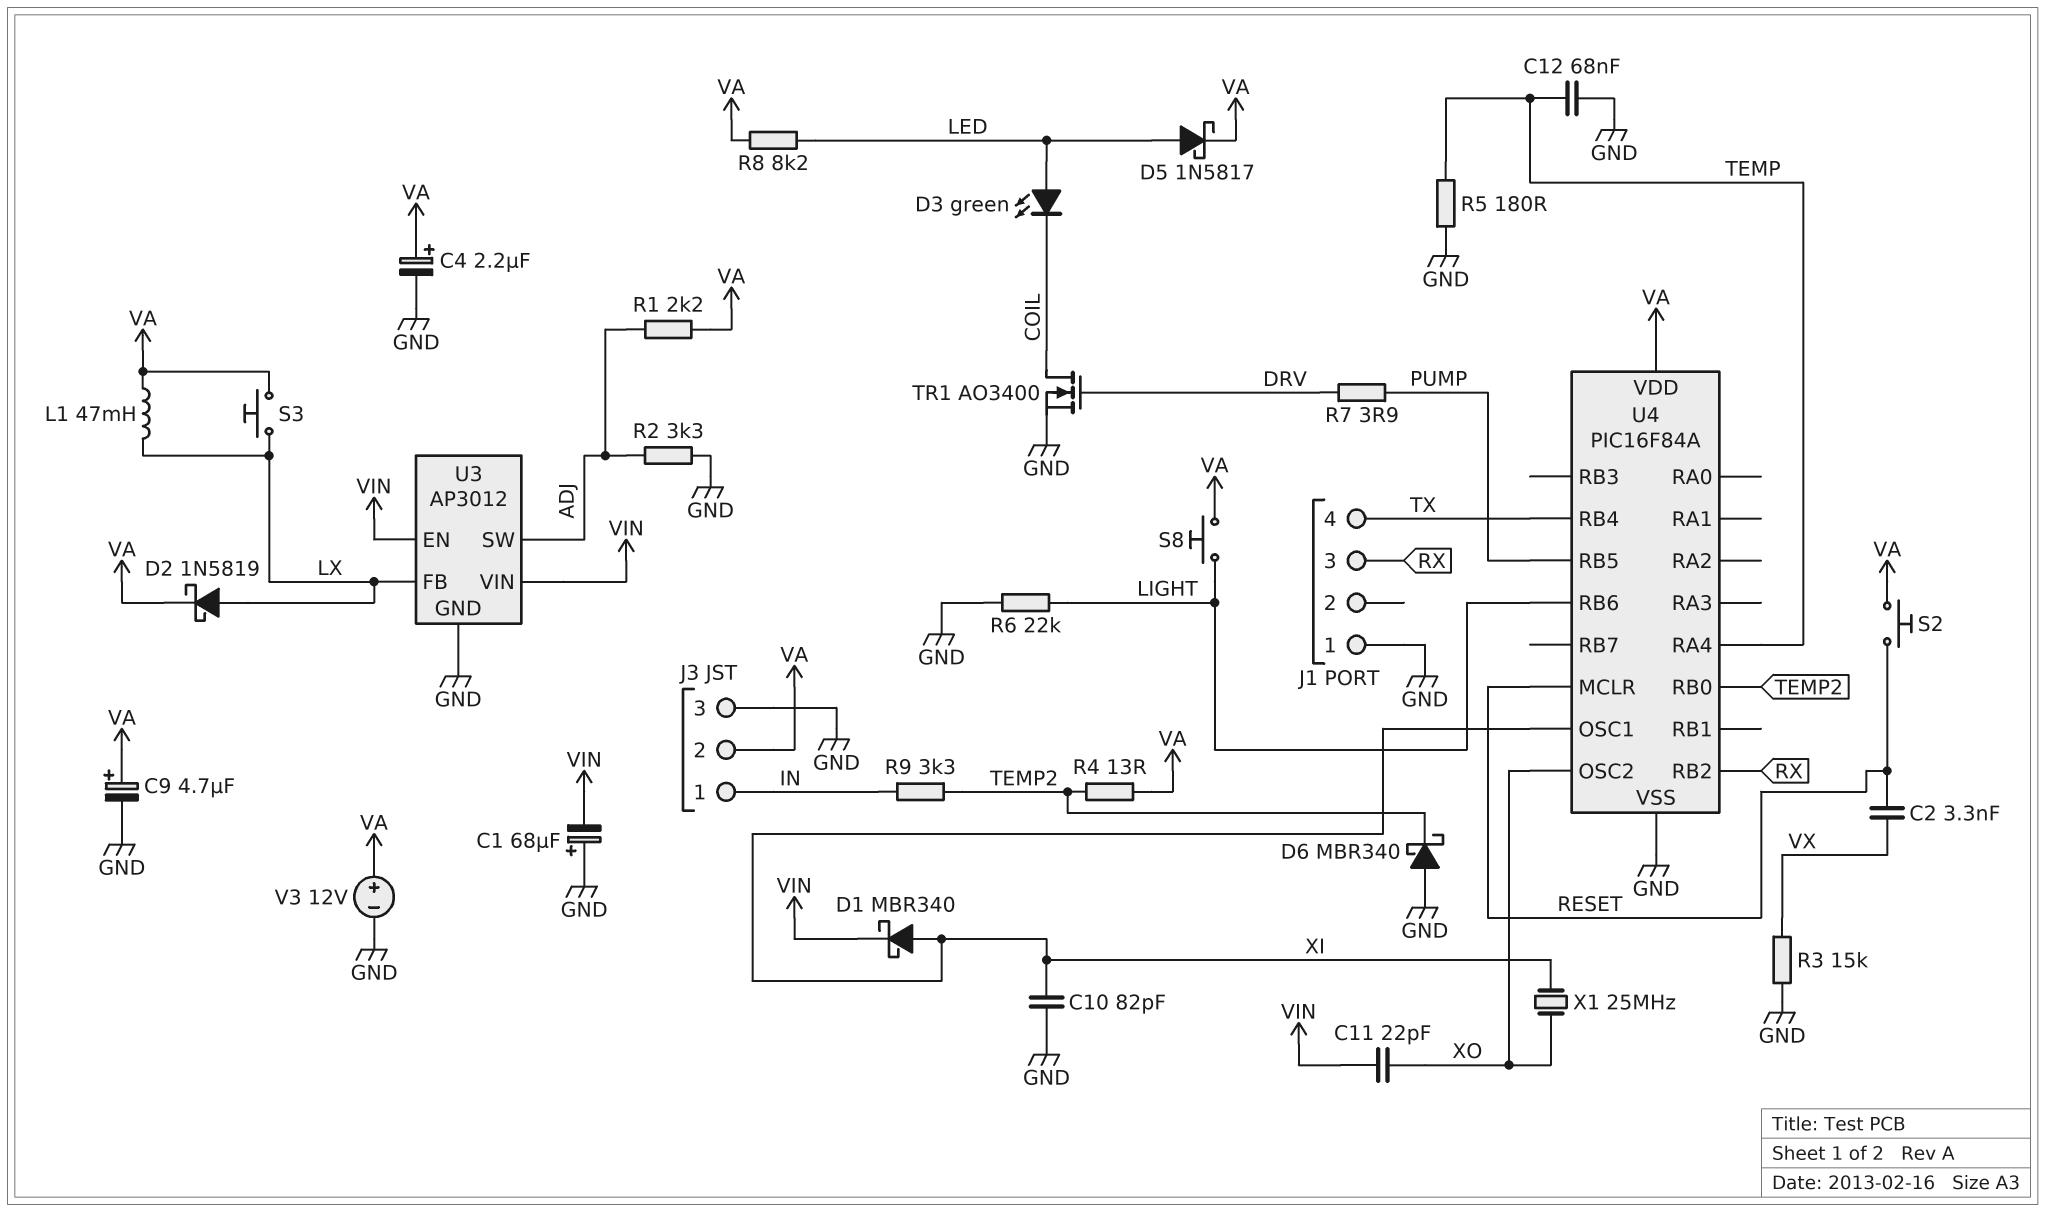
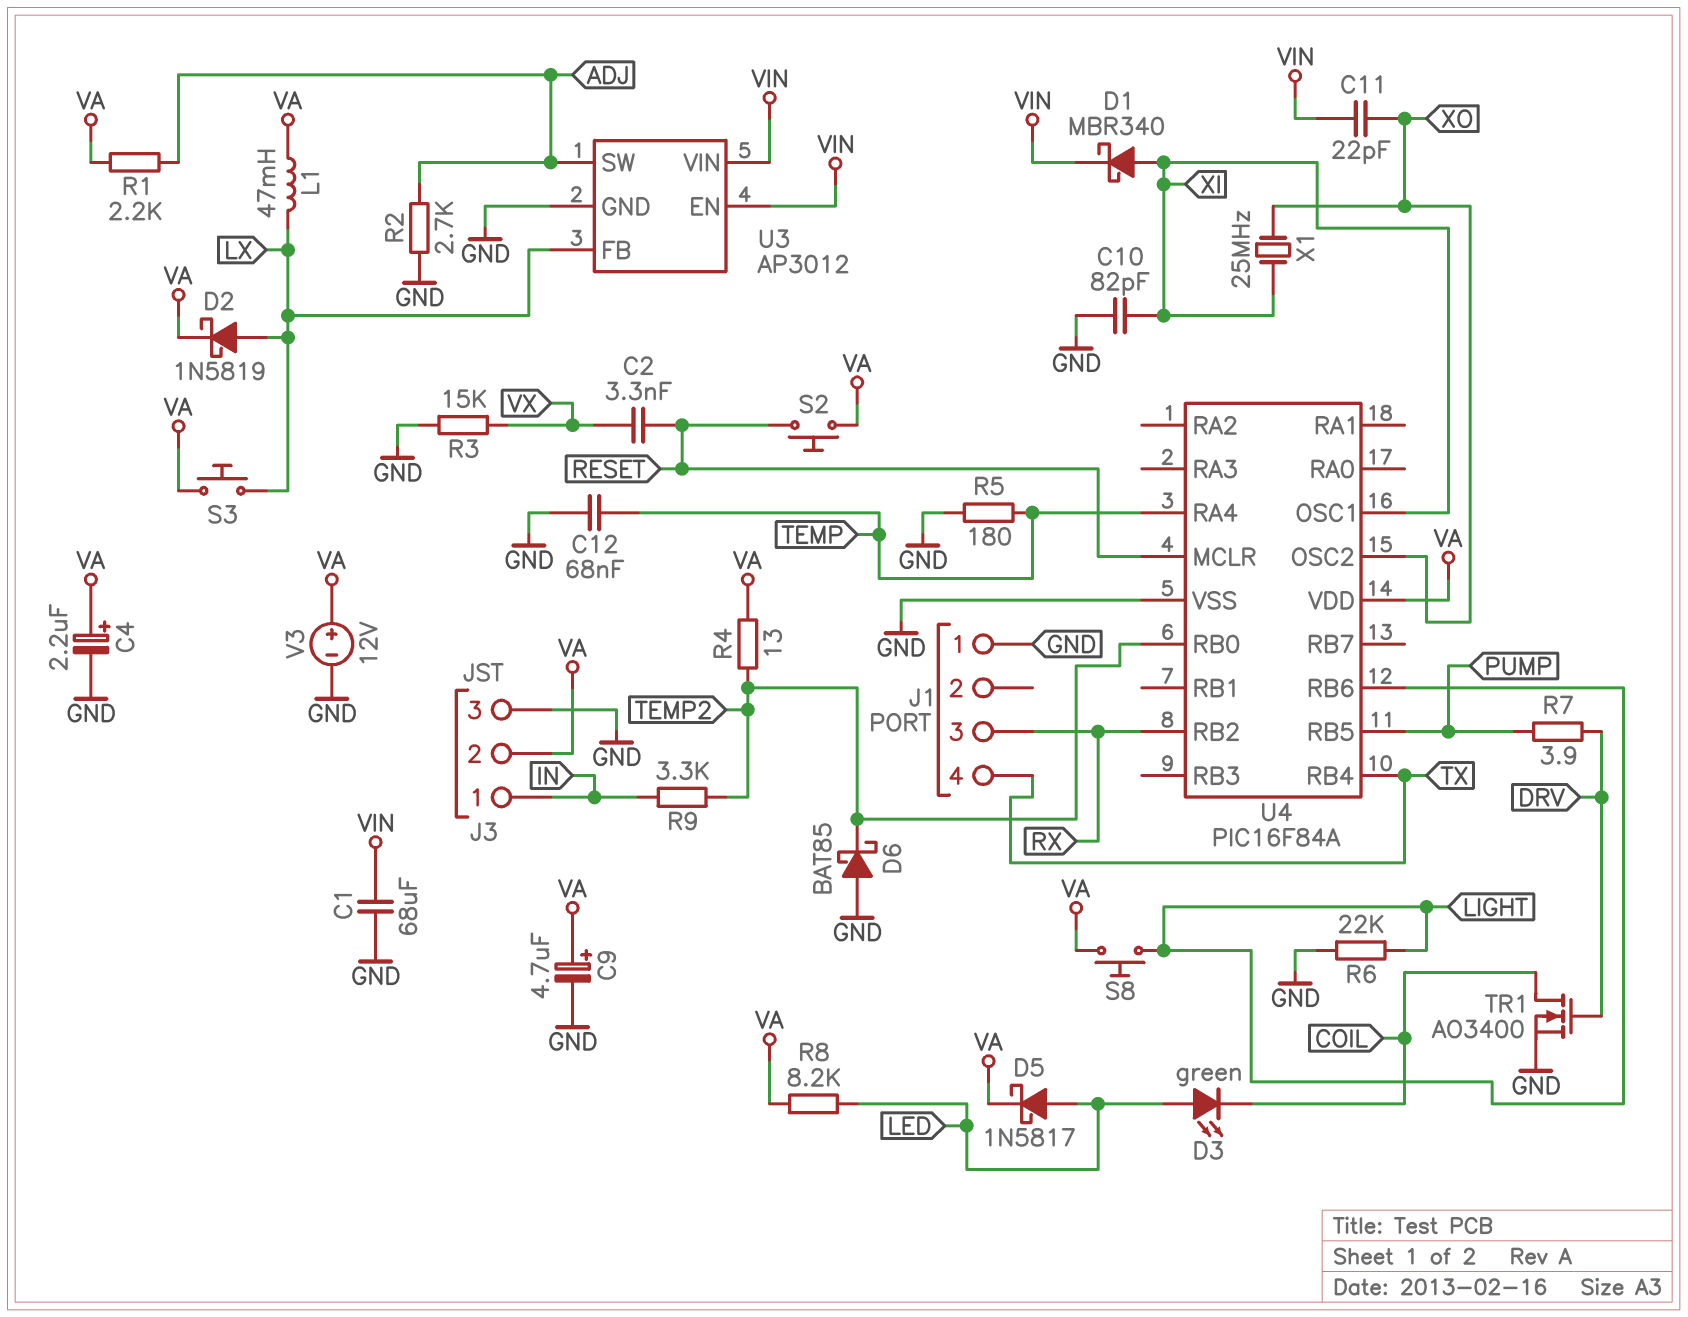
C1: 68uF (plus GND, minus VIN) -> 68uF (GND, VIN)
D6: schottky MBR340 (A GND, K TEMP2) -> schottky BAT85 (A GND, K TEMP2)
R2: 3.3k (ADJ, GND) -> 2.7k (ADJ, GND)

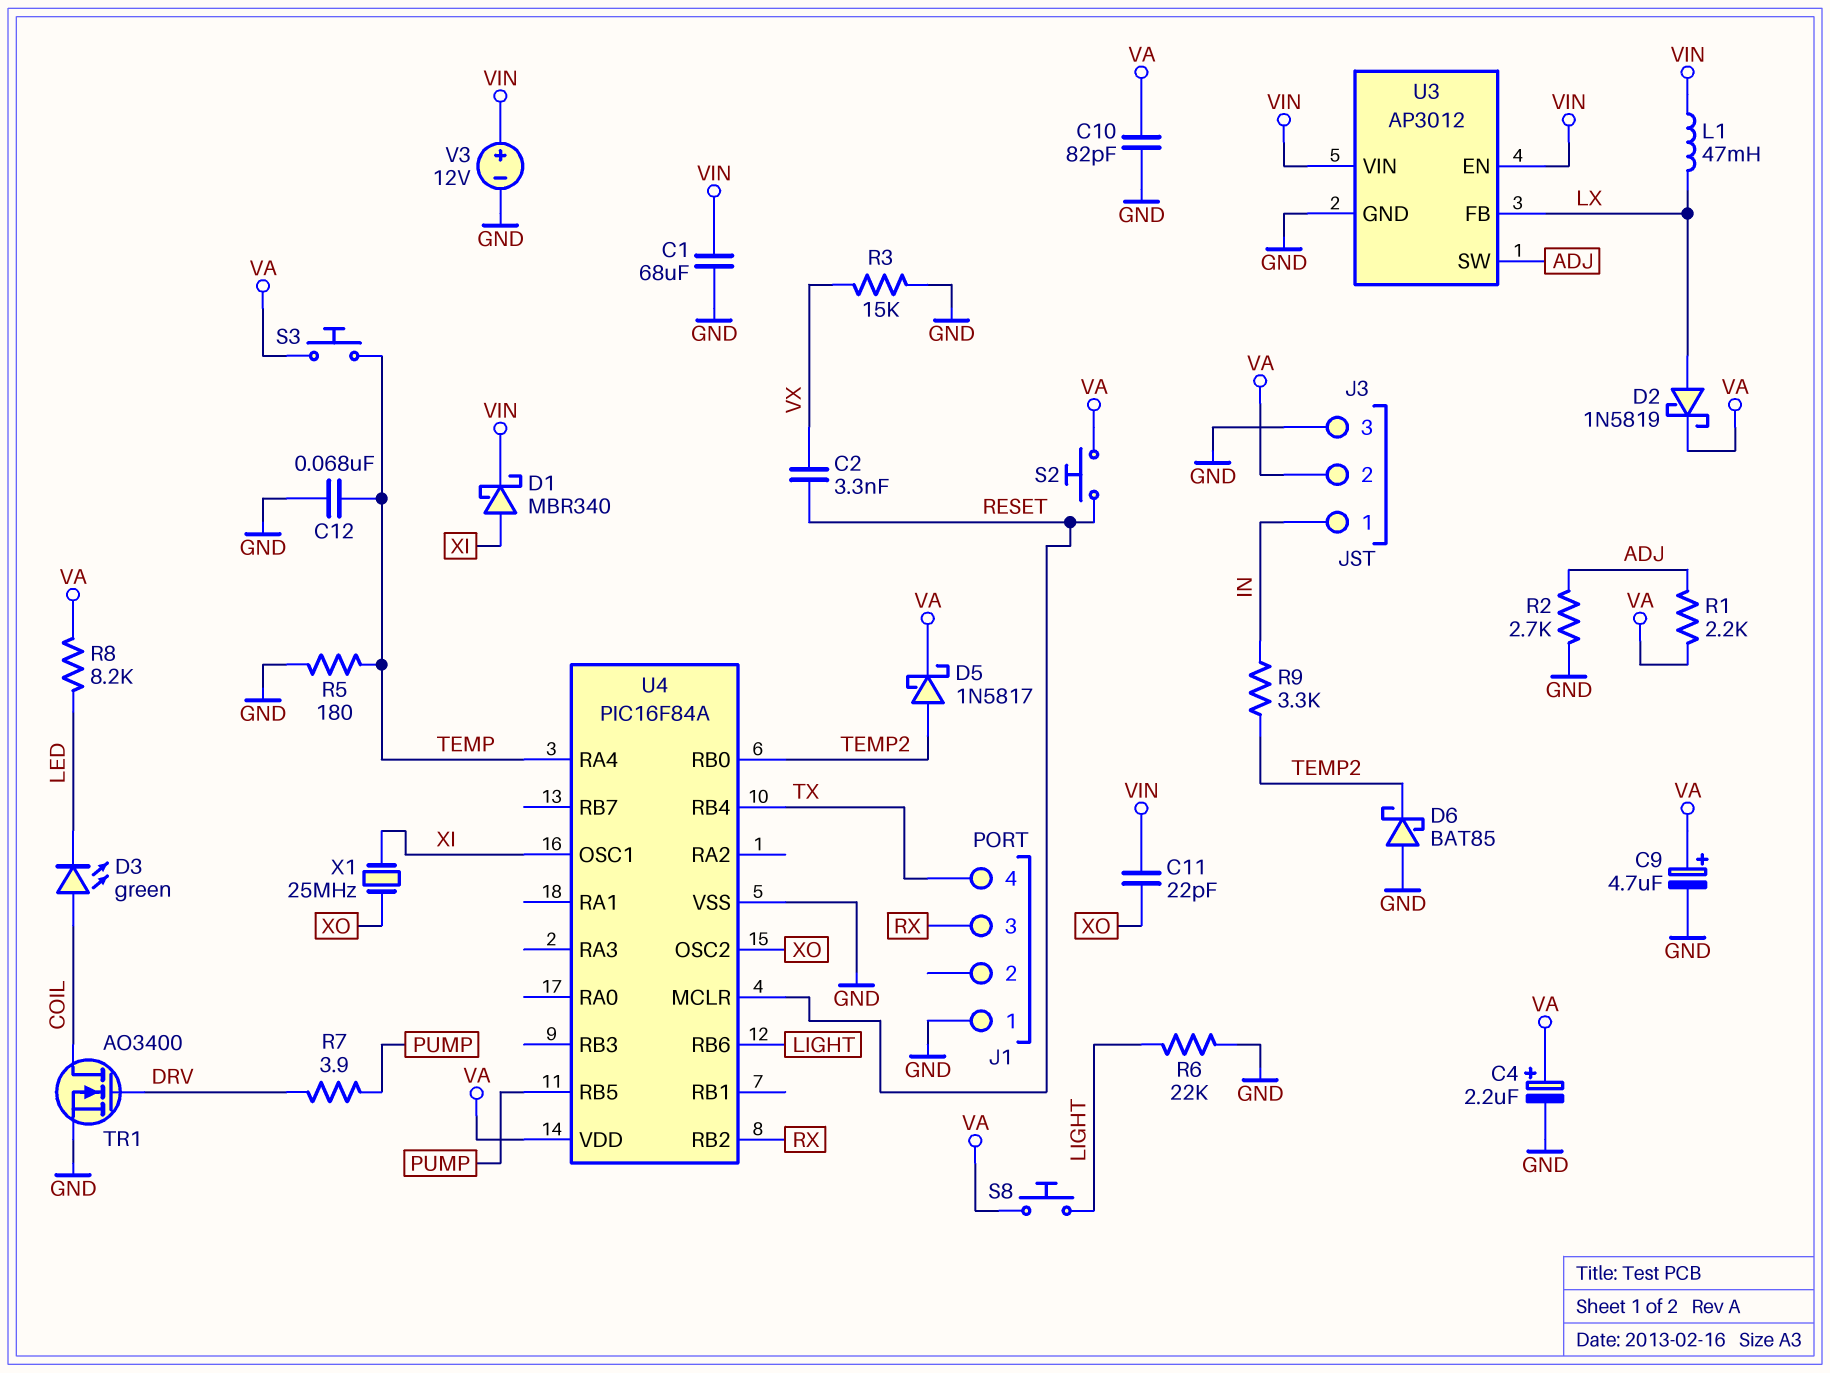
C10: 82pF (GND, XI) -> 82pF (GND, VA)
D3: LED green (A LED, K COIL) -> LED green (A COIL, K LED)
D5: schottky 1N5817 (A LED, K VA) -> schottky 1N5817 (A TEMP2, K VA)
L1: 47mH (LX, VA) -> 47mH (LX, VIN)
R4: 13 (TEMP2, VA) -> none
S3: button (LX, VA) -> button (TEMP, VA)
V3: 12V (plus VA, minus GND) -> 12V (plus VIN, minus GND)

